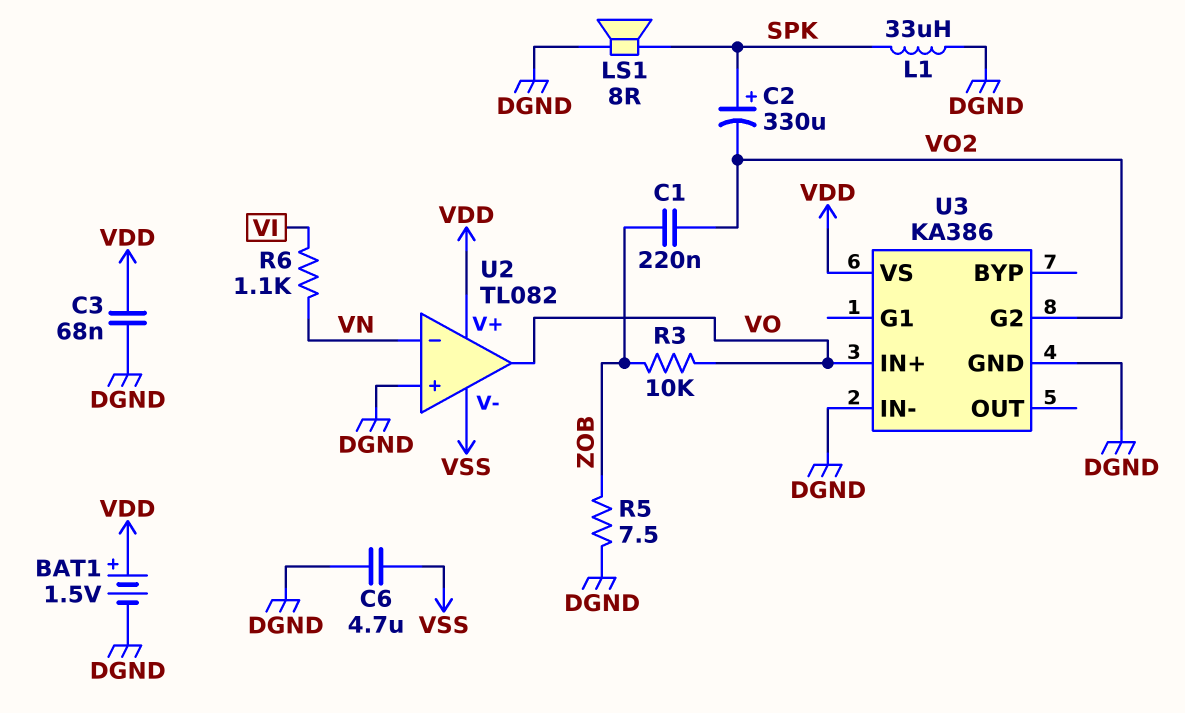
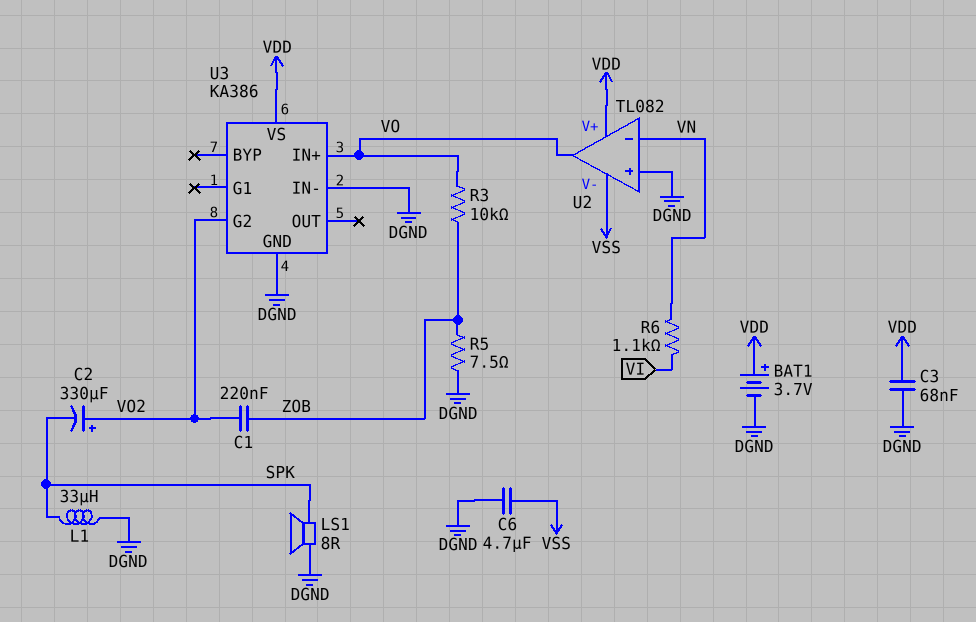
BAT1: 1.5V (plus VDD, minus DGND) -> 3.7V (plus VDD, minus DGND)
C2: 330uF (plus SPK, minus VO2) -> 330uF (plus VO2, minus SPK)

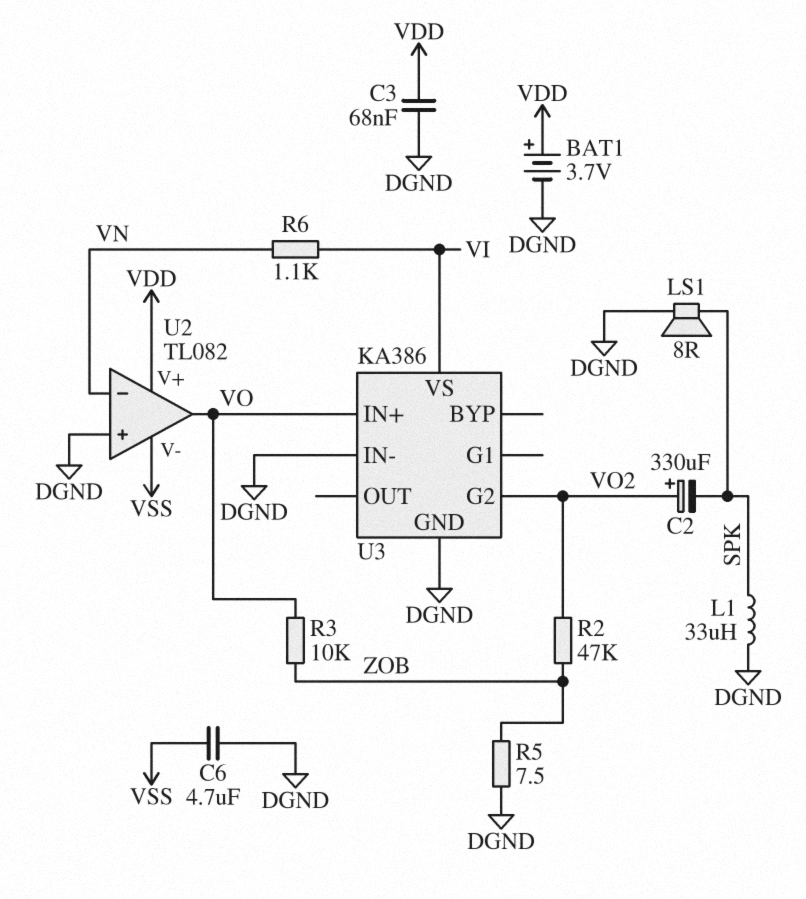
C1: 220nF (VO2, ZOB) -> none
R2: none -> 47k (VO2, ZOB)
U3 pin VS: VDD -> VI

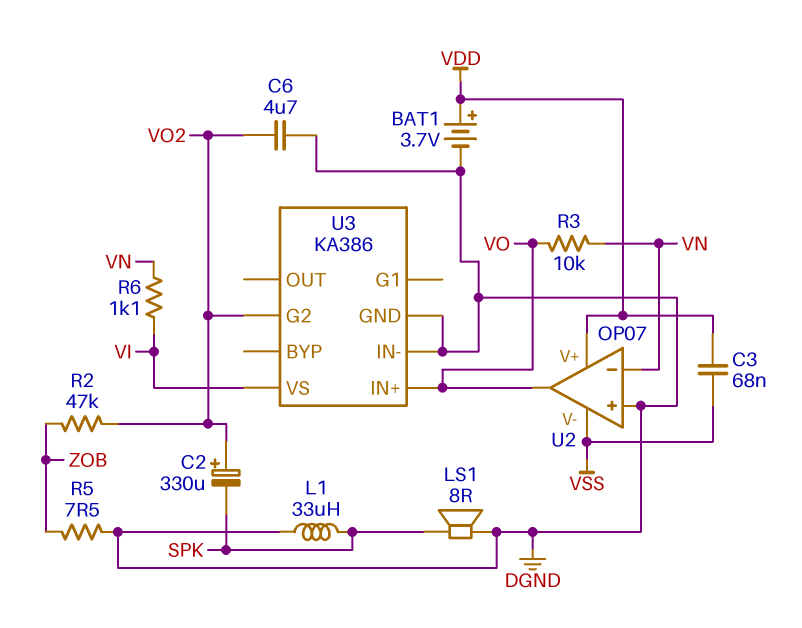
C3: 68nF (DGND, VDD) -> 68nF (VDD, VSS)
C6: 4.7uF (DGND, VSS) -> 4.7uF (DGND, VO2)
R3: 10k (VO, ZOB) -> 10k (VN, VO)
U2: TL082 -> OP07

